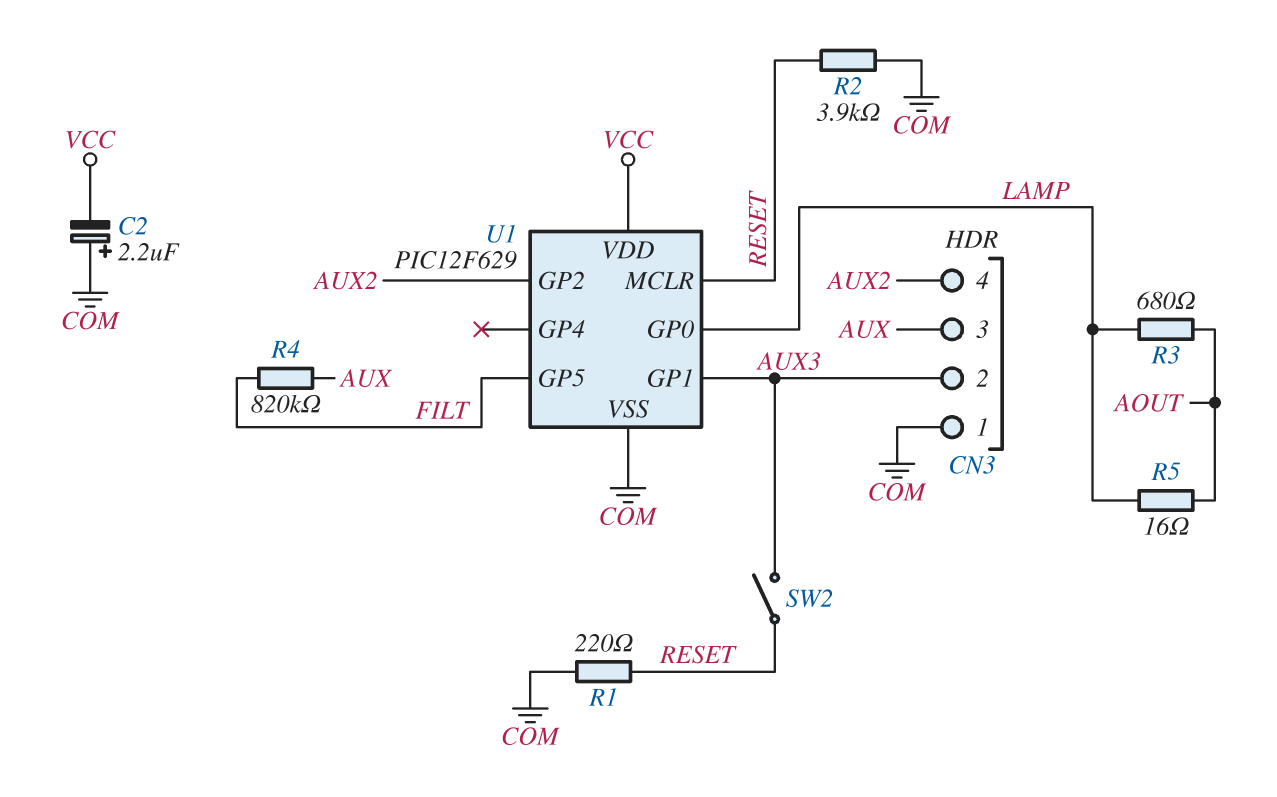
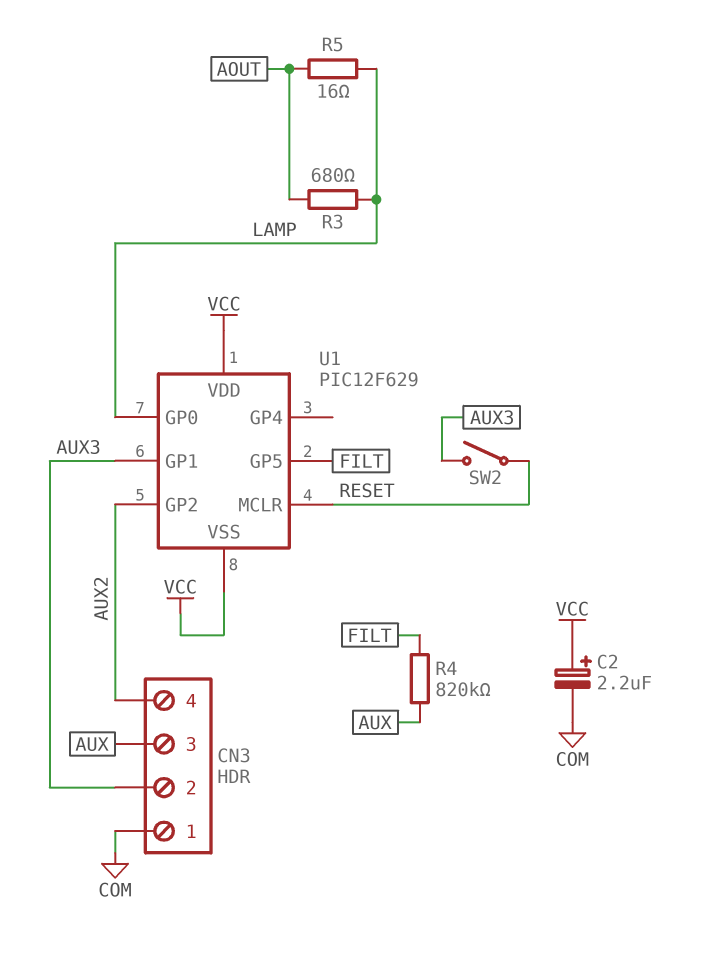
C2: 2.2uF (plus COM, minus VCC) -> 2.2uF (plus VCC, minus COM)
R1: 220 (COM, RESET) -> none
R2: 3.9k (COM, RESET) -> none
U1 pin VSS: COM -> VCC

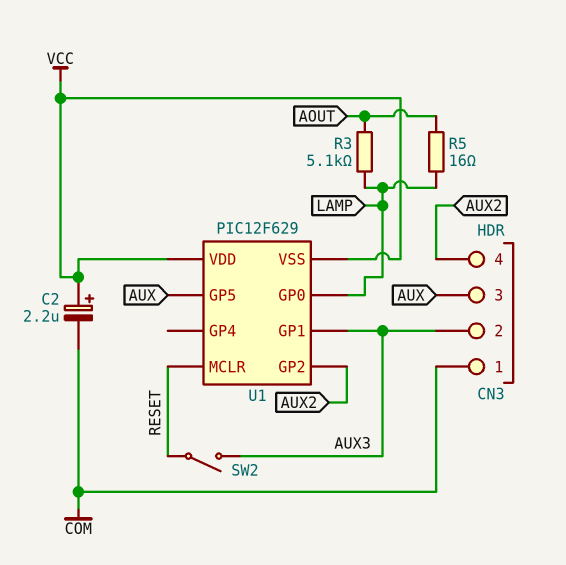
R3: 680 (AOUT, LAMP) -> 5.1k (AOUT, LAMP)
R4: 820k (AUX, FILT) -> none
U1 pin GP5: FILT -> AUX

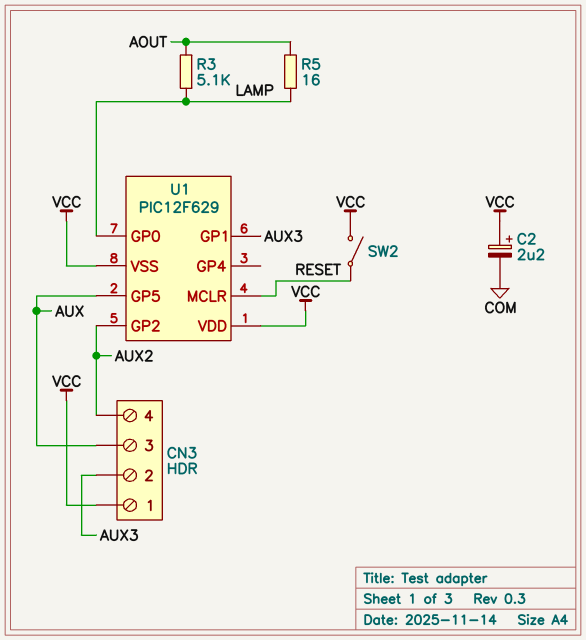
CN3 pin 1: COM -> VCC
SW2: switch (AUX3, RESET) -> switch (RESET, VCC)

